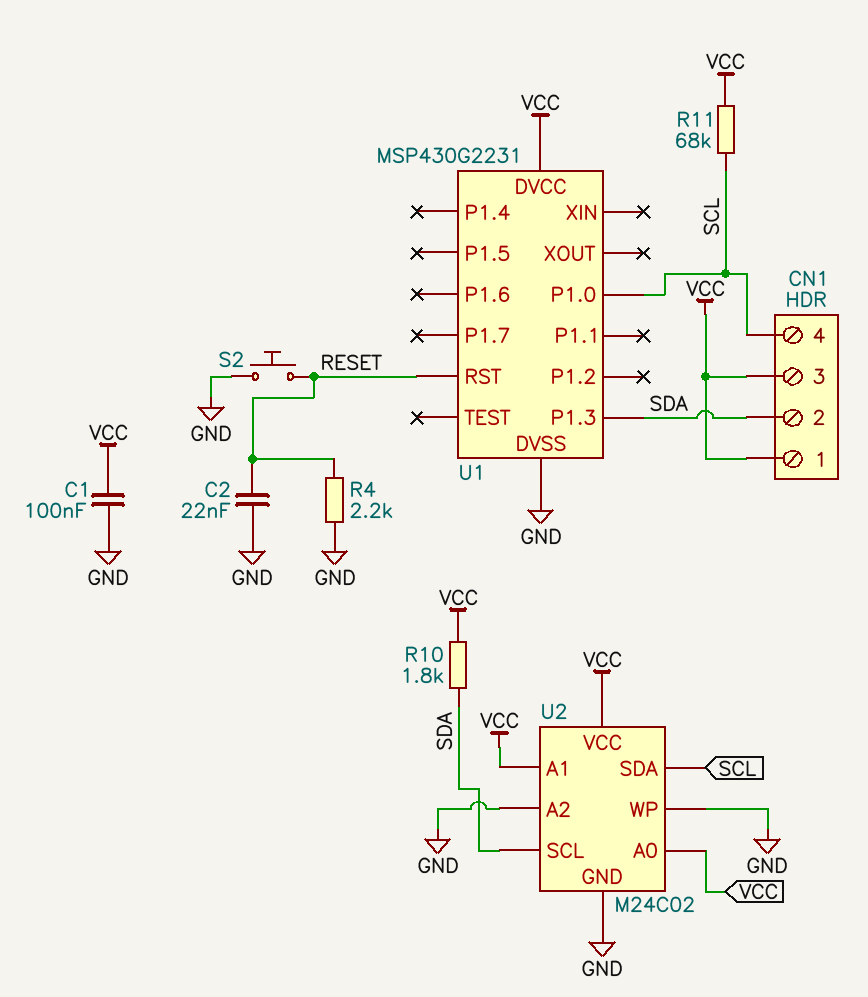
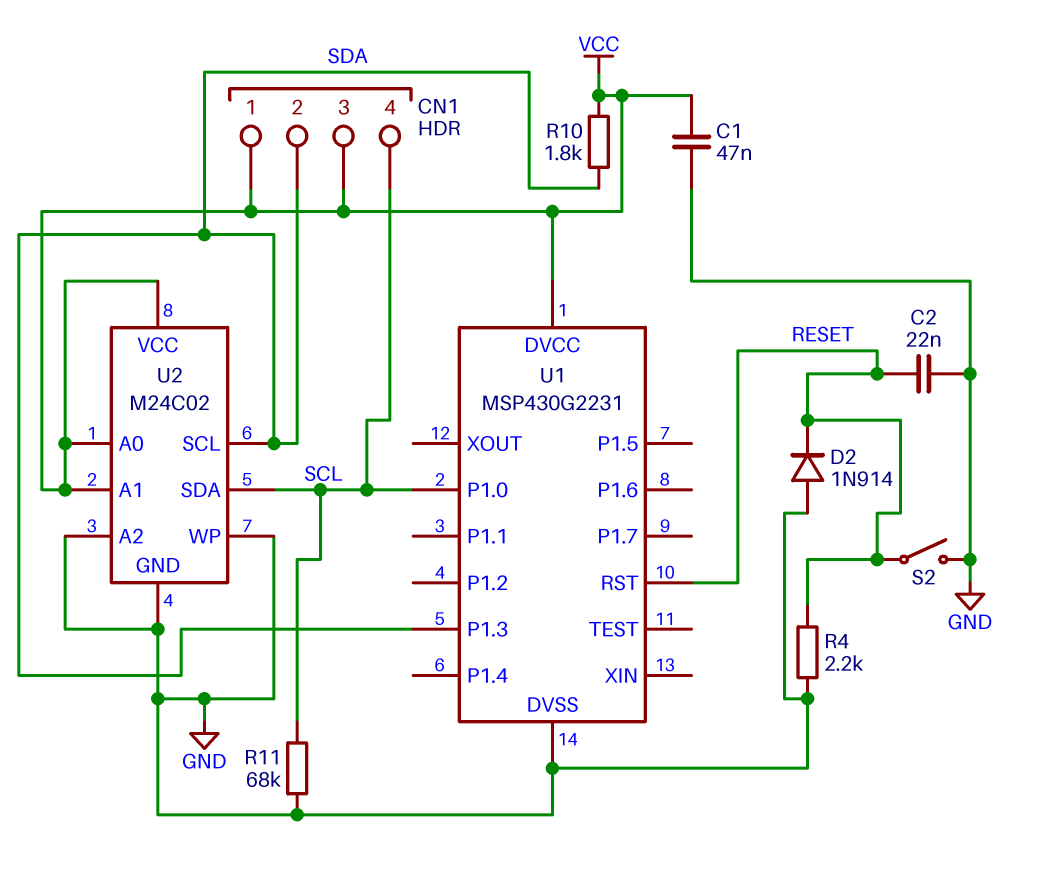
C1: 100nF (GND, VCC) -> 47nF (GND, VCC)
D2: none -> diode 1N914 (A GND, K RESET)
R11: 68k (SCL, VCC) -> 68k (GND, SCL)
S2: button (GND, RESET) -> switch (GND, RESET)

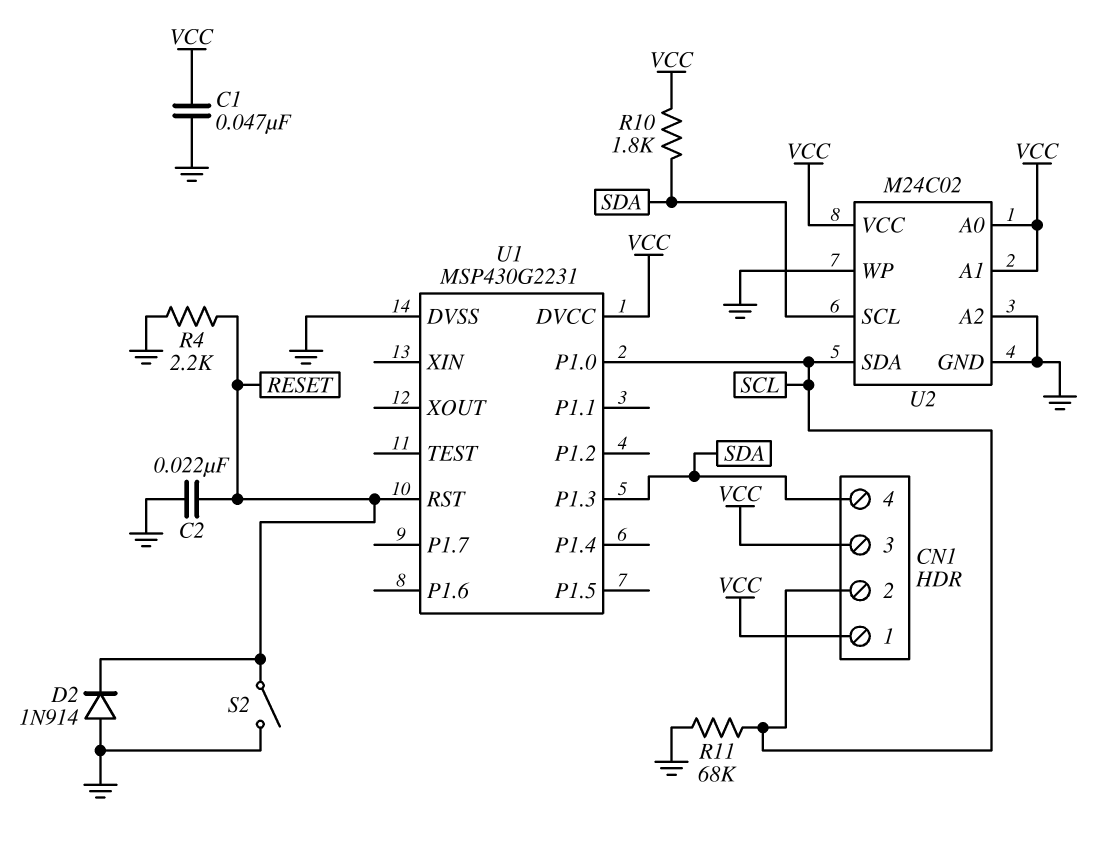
CN1 pin 2: SDA -> SCL
CN1 pin 4: SCL -> SDA

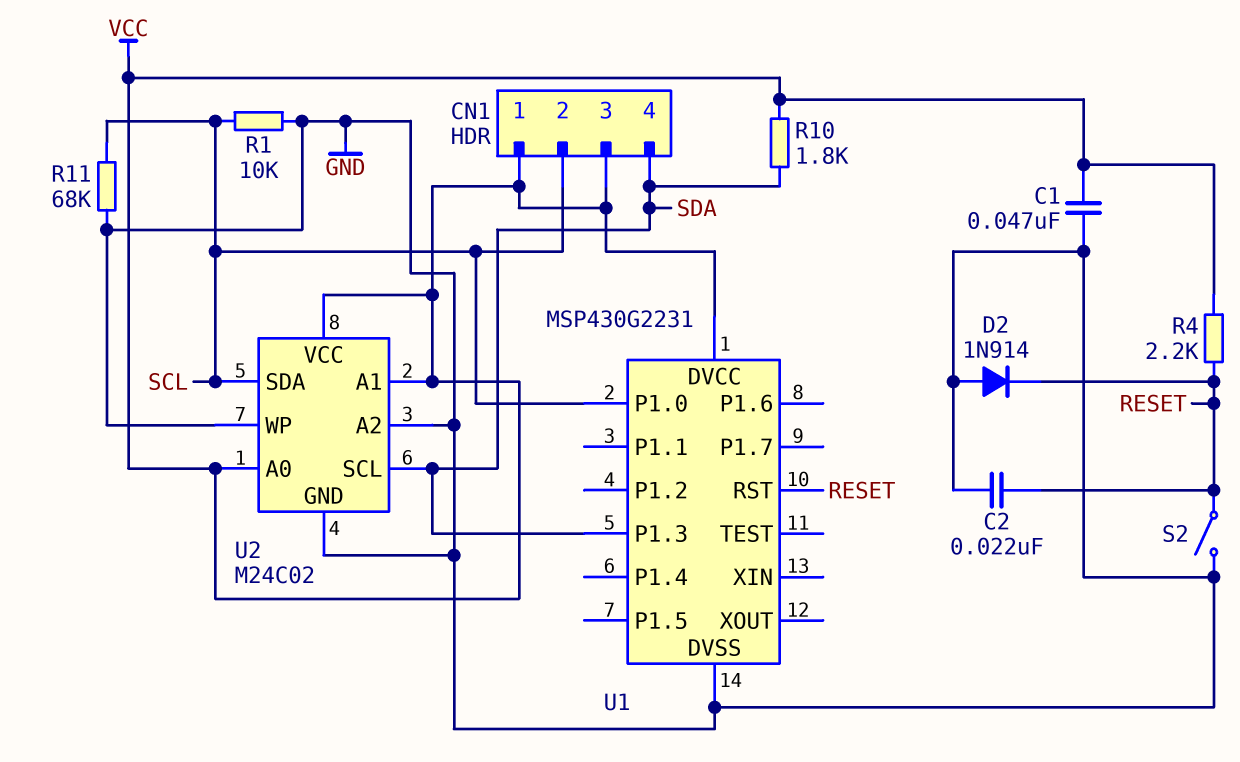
R1: none -> 10k (GND, SCL)
R4: 2.2k (GND, RESET) -> 2.2k (RESET, VCC)

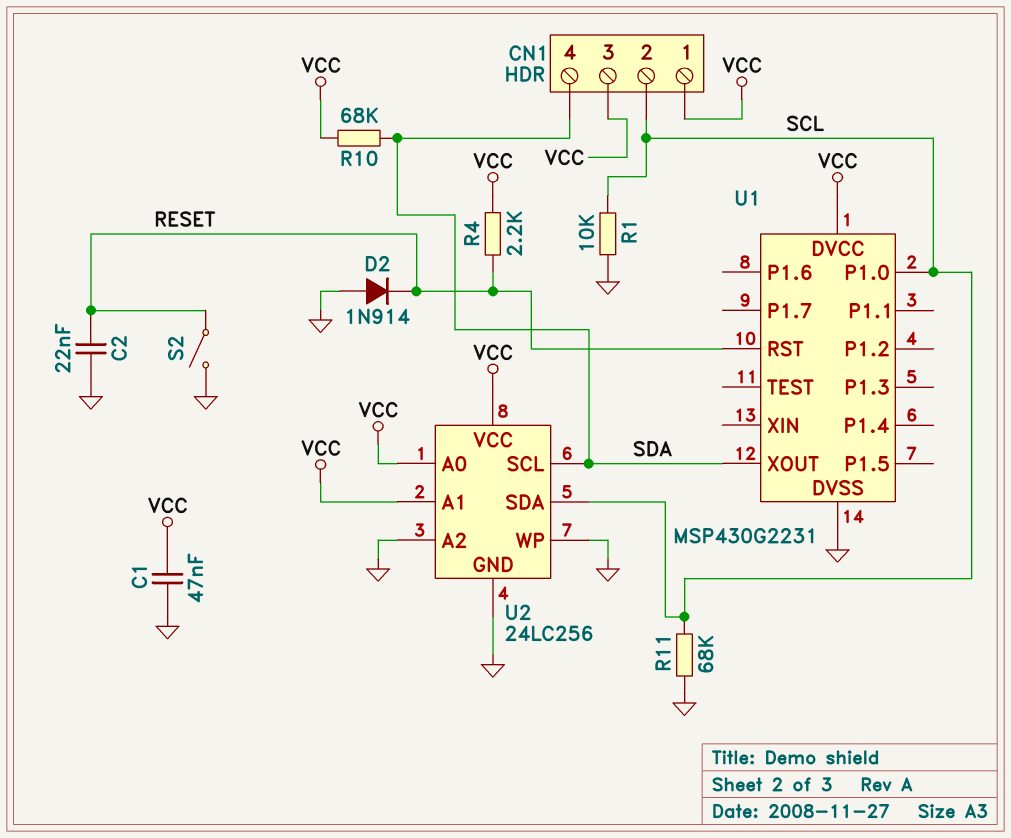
R10: 1.8k (SDA, VCC) -> 68k (SDA, VCC)
U1 pin P1.3: SDA -> none
U1 pin XOUT: none -> SDA
U2: M24C02 -> 24LC256

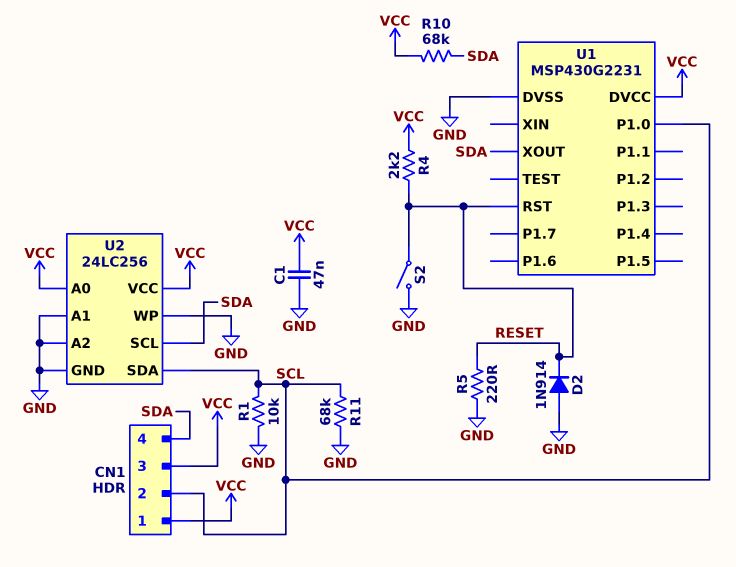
C2: 22nF (GND, RESET) -> none
R5: none -> 220 (GND, RESET)
U2 pin A1: VCC -> GND

